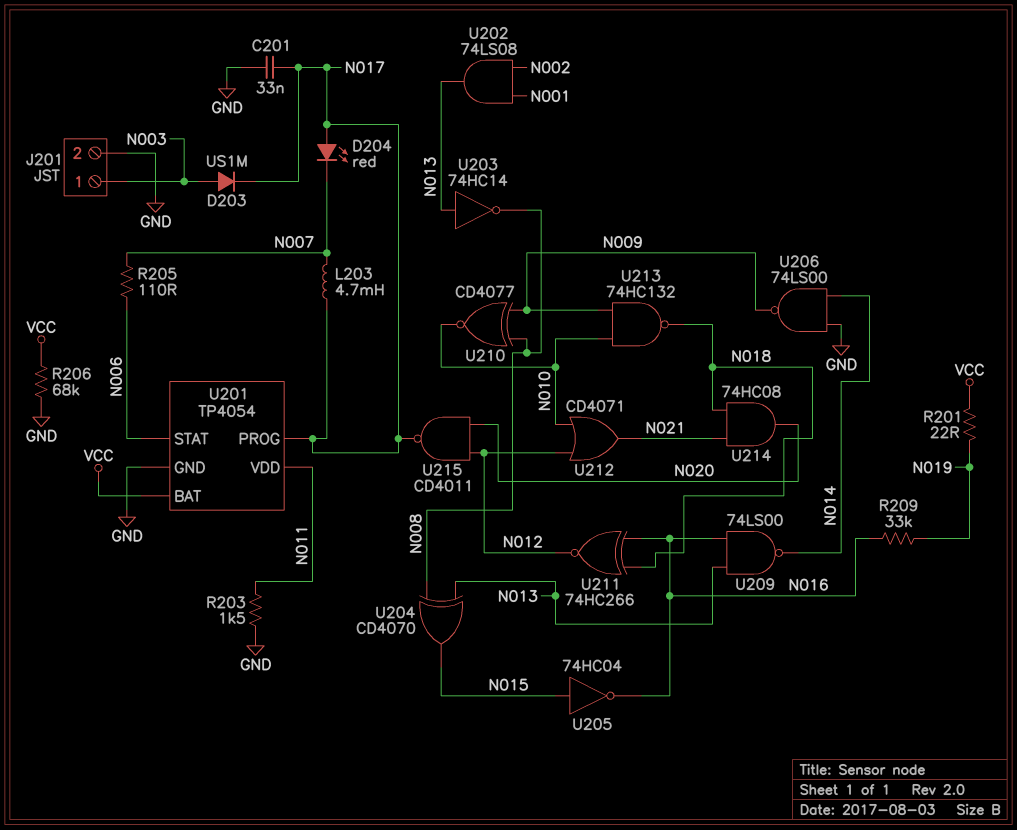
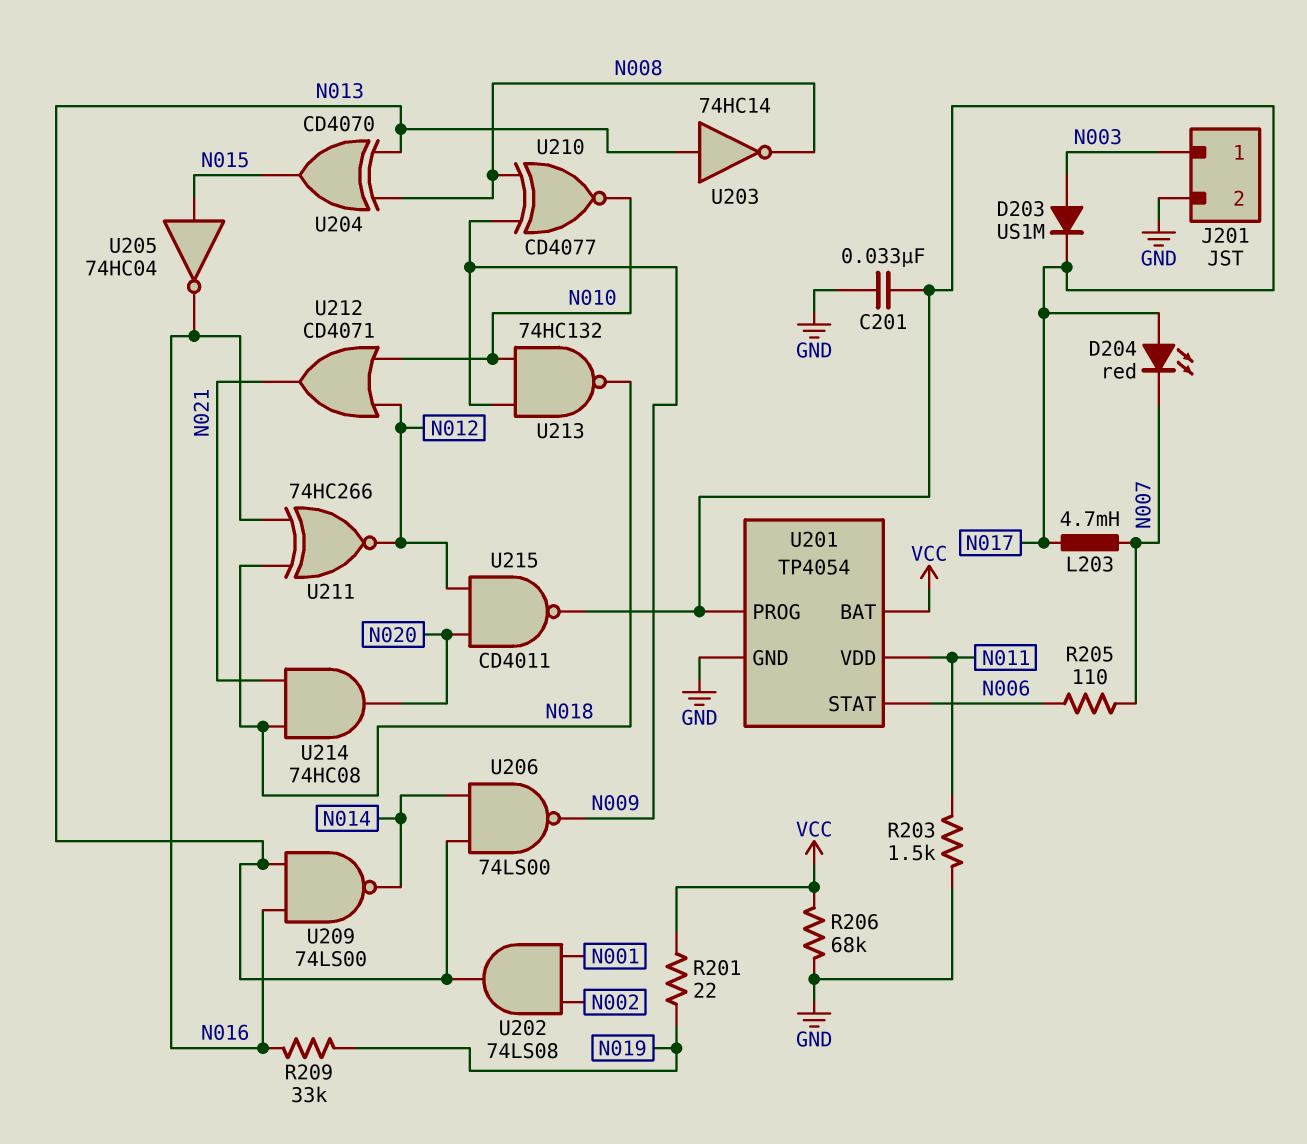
U206: NAND 74LS00 (in GND, in N014, out N009) -> NAND 74LS00 (in N013, in N014, out N009)

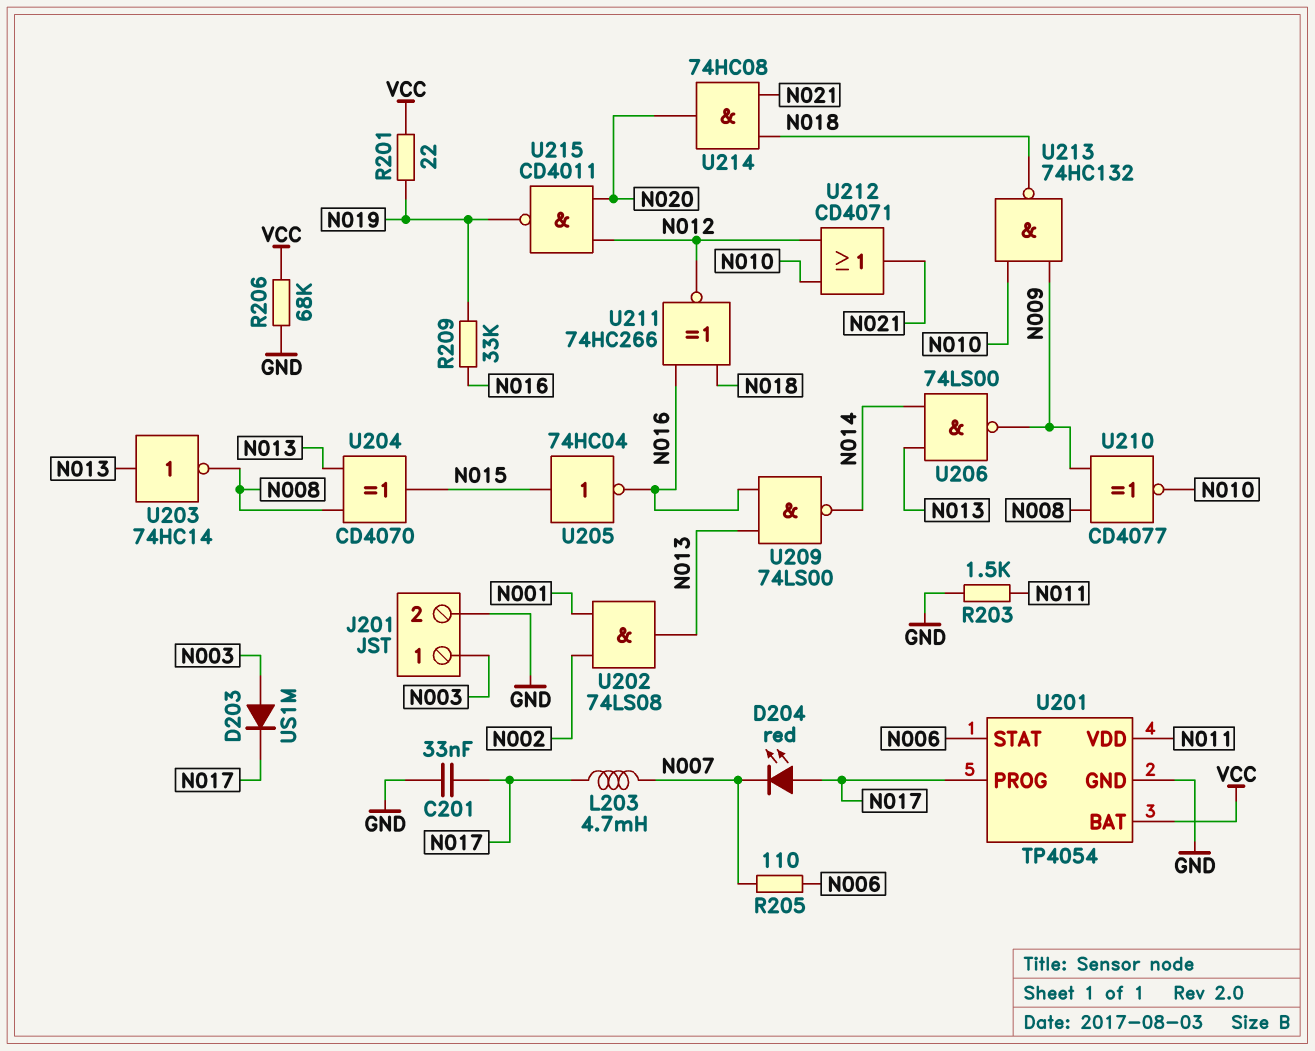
U215: NAND CD4011 (in N012, in N020, out N017) -> NAND CD4011 (in N012, in N020, out N019)

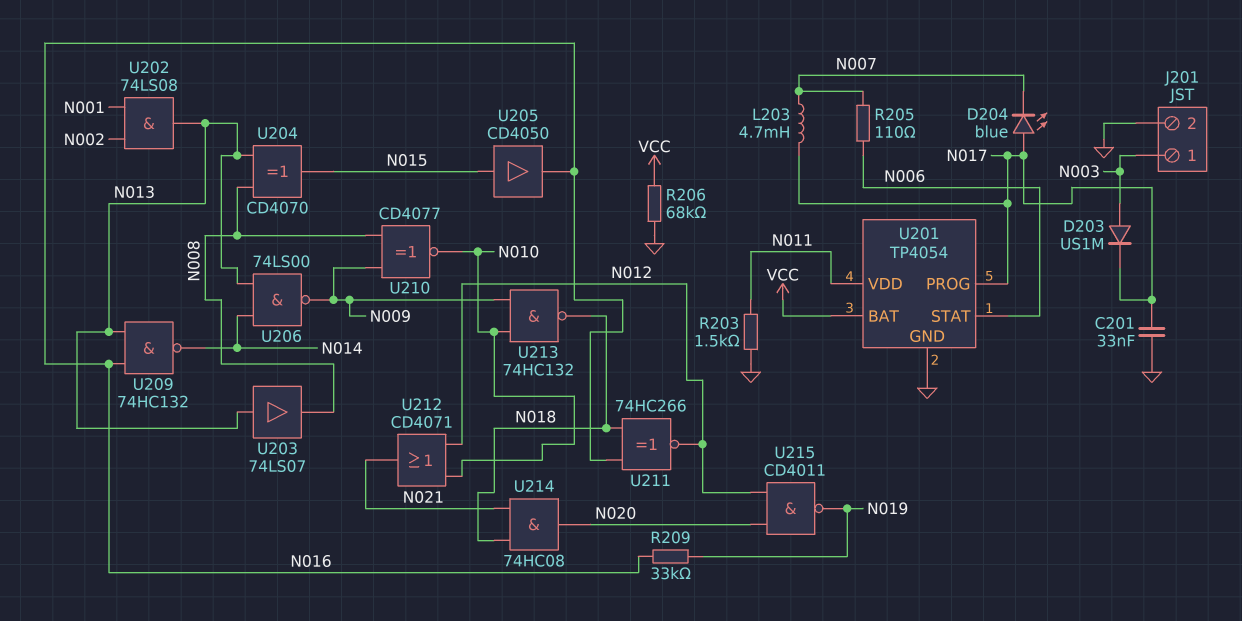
D204: LED red (A N017, K N007) -> LED blue (A N017, K N007)
R201: 22 (N019, VCC) -> none
U203: NOT 74HC14 (in N013, out N008) -> buffer 74LS07 (in N013, out N008)
U205: NOT 74HC04 (in N015, out N016) -> buffer CD4050 (in N015, out N016)
U209: NAND 74LS00 (in N013, in N016, out N014) -> NAND 74HC132 (in N013, in N016, out N014)

